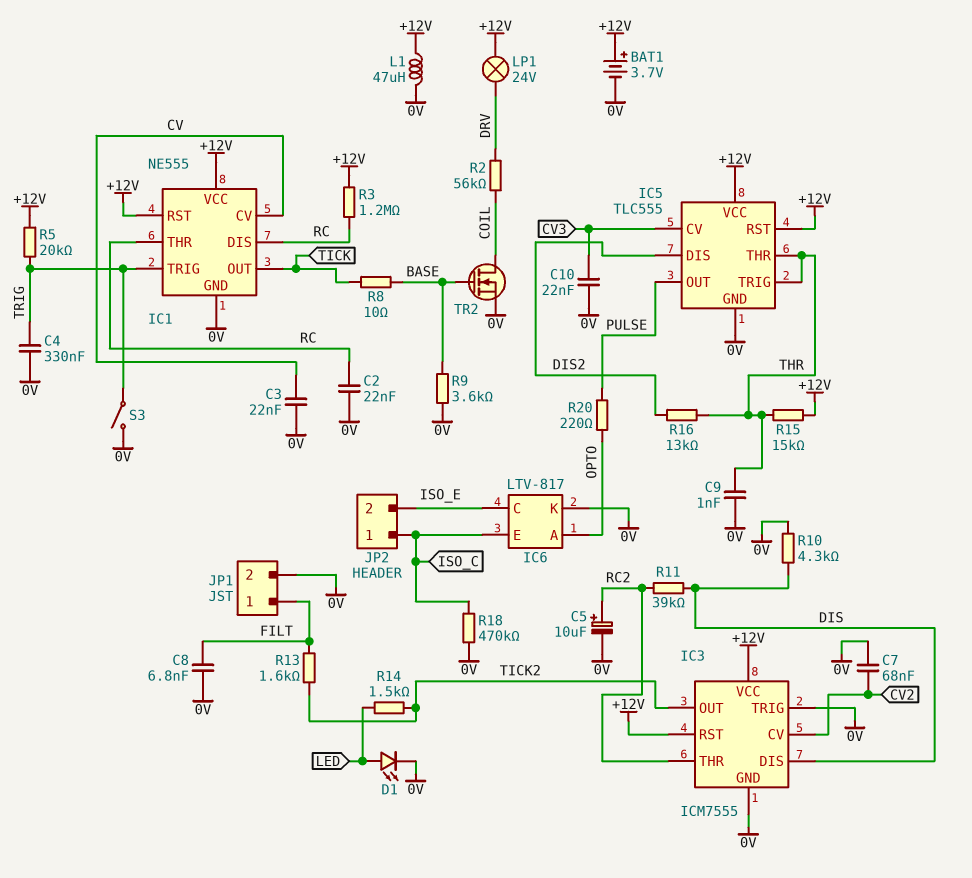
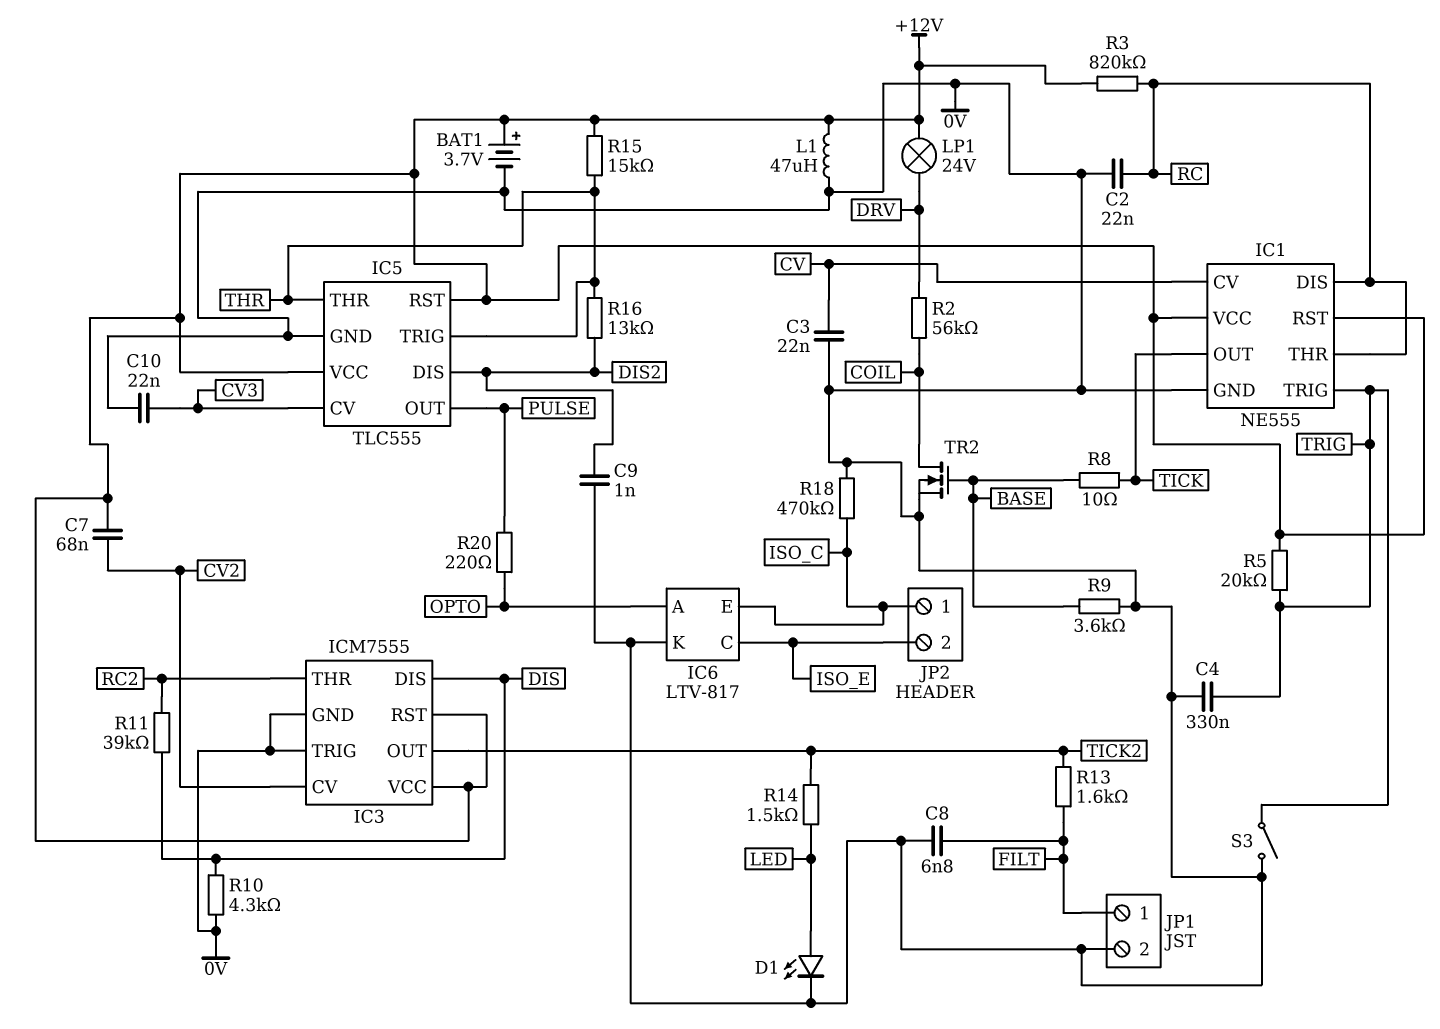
C5: 10uF (plus RC2, minus 0V) -> none
C7: 68nF (0V, CV2) -> 68nF (+12V, CV2)
C9: 1nF (0V, THR) -> 1nF (0V, DIS2)
R3: 1.2M (+12V, RC) -> 820k (+12V, RC)

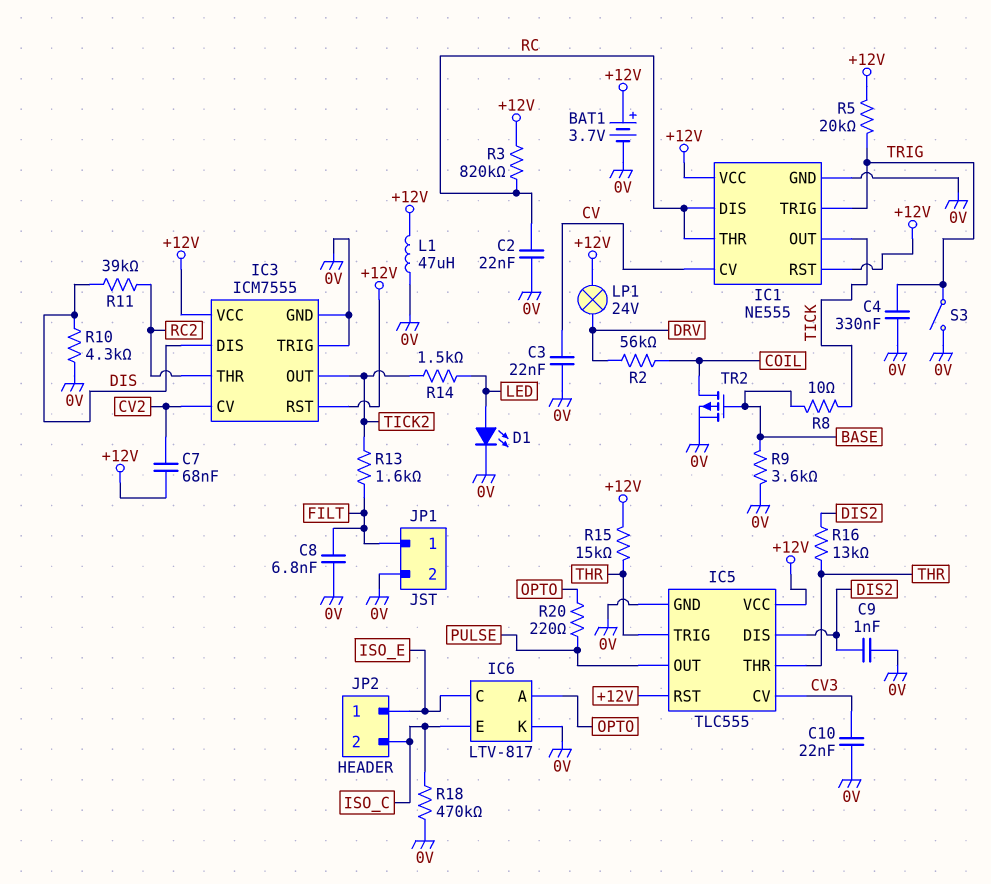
JP2 pin 1: ISO_C -> ISO_E
JP2 pin 2: ISO_E -> ISO_C
TR2: NMOS (G BASE, D COIL, S 0V) -> PMOS (G BASE, D COIL, S 0V)

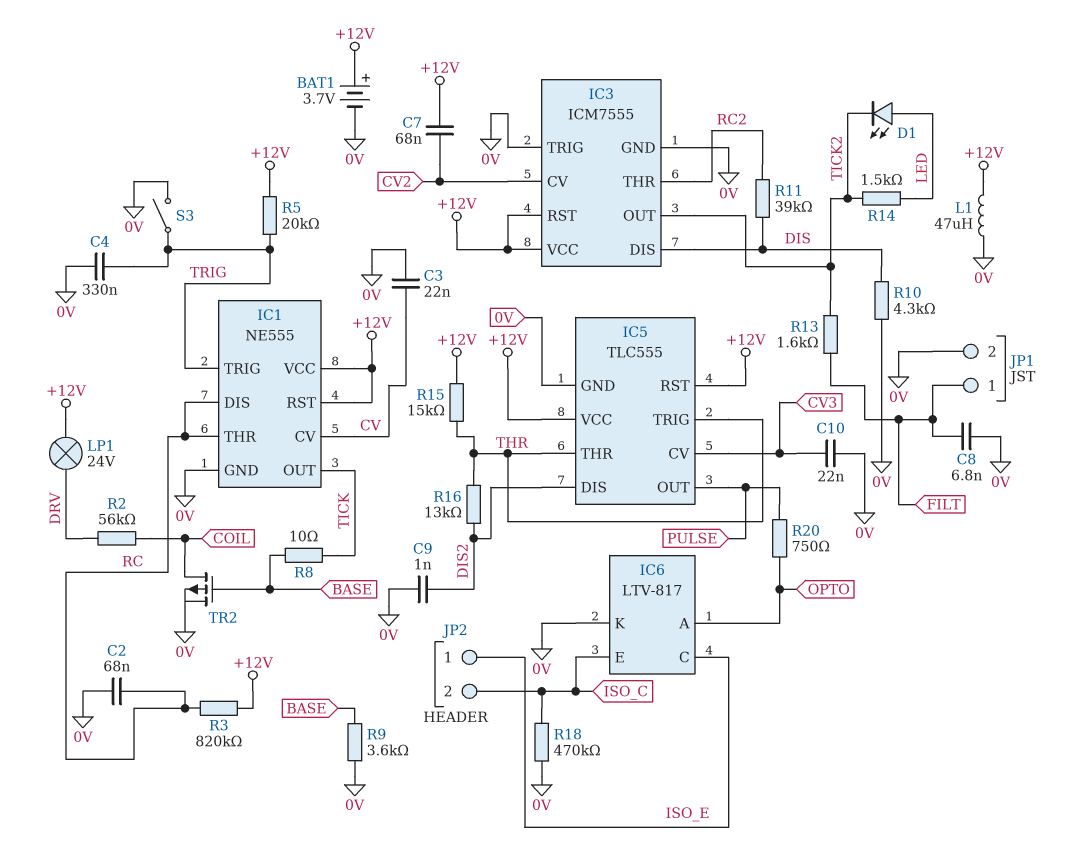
C2: 22nF (0V, RC) -> 68nF (0V, RC)
D1: LED (A LED, K 0V) -> LED (A LED, K TICK2)
R20: 220 (OPTO, PULSE) -> 750 (OPTO, PULSE)

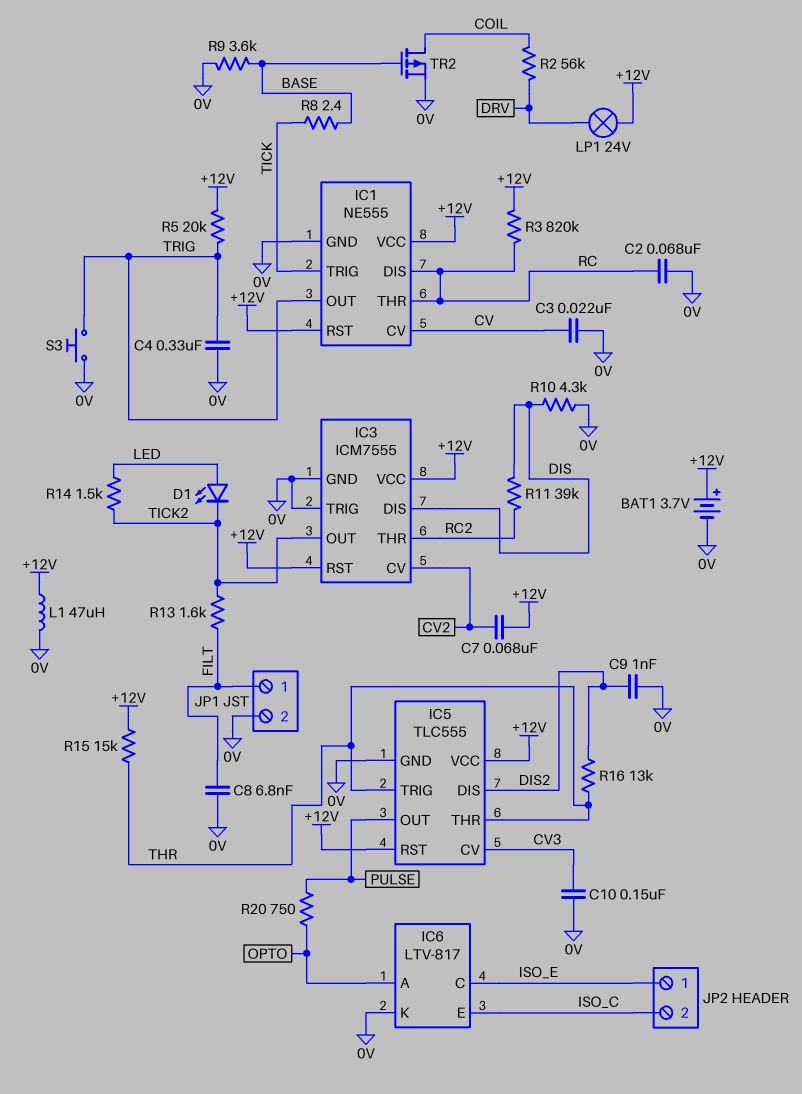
C10: 22nF (0V, CV3) -> 150nF (0V, CV3)
IC1 pin OUT: TICK -> TRIG
IC1 pin TRIG: TRIG -> TICK
R8: 10 (BASE, TICK) -> 2.4 (BASE, TICK)
R18: 470k (0V, ISO_C) -> none
S3: switch (0V, TRIG) -> button (0V, TRIG)

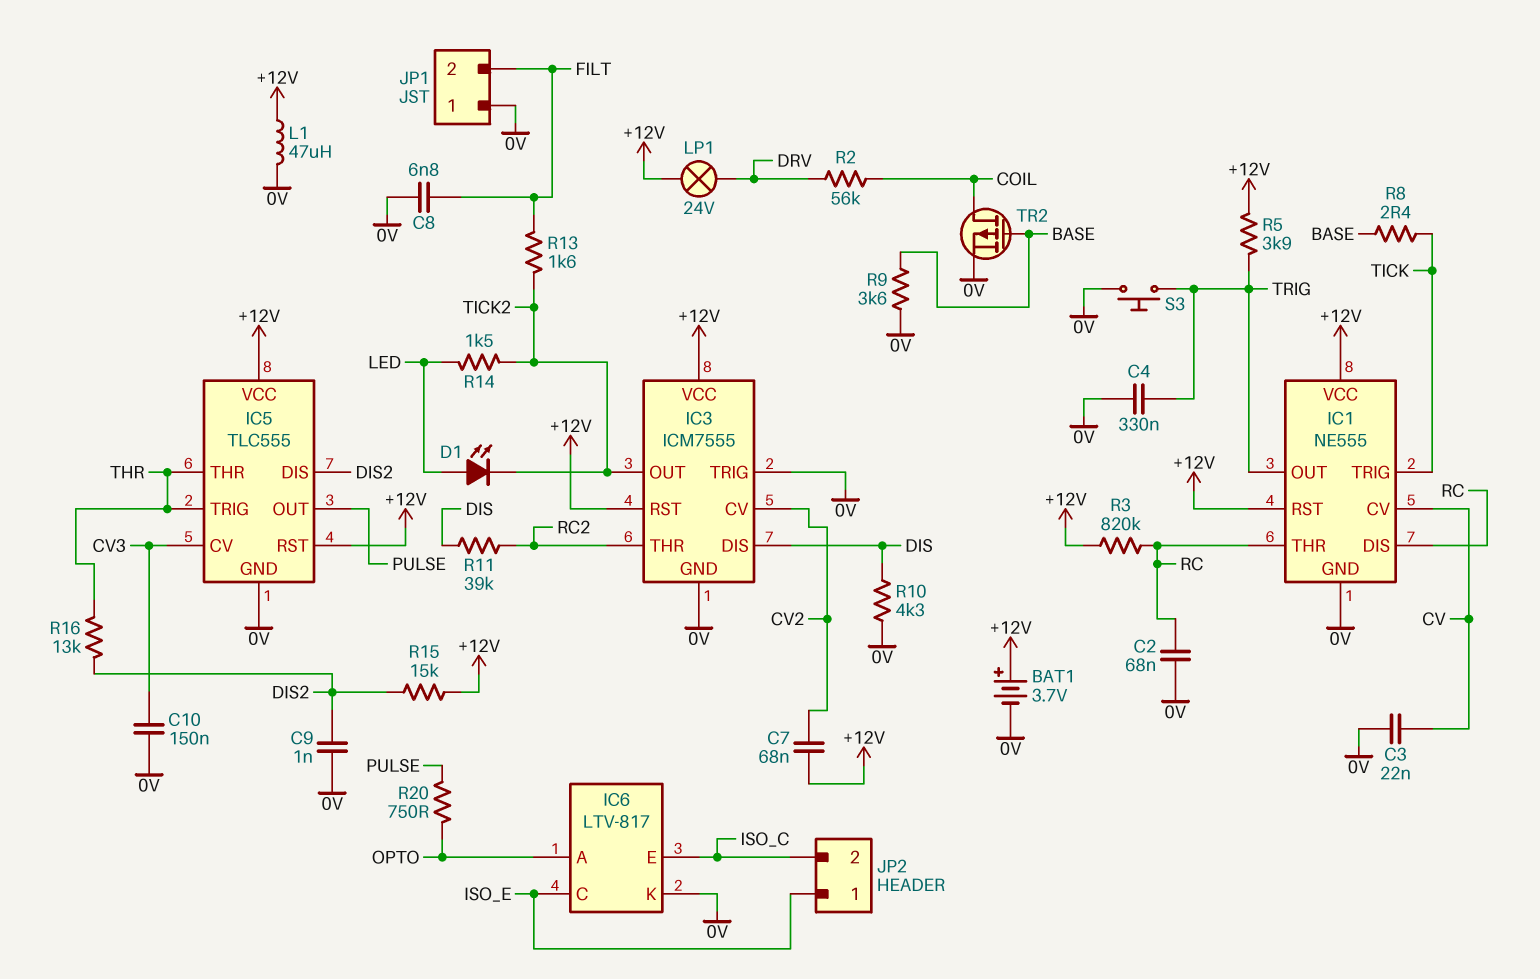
JP1 pin 1: FILT -> 0V
JP1 pin 2: 0V -> FILT
R5: 20k (+12V, TRIG) -> 3.9k (+12V, TRIG)
R15: 15k (+12V, THR) -> 15k (+12V, DIS2)

